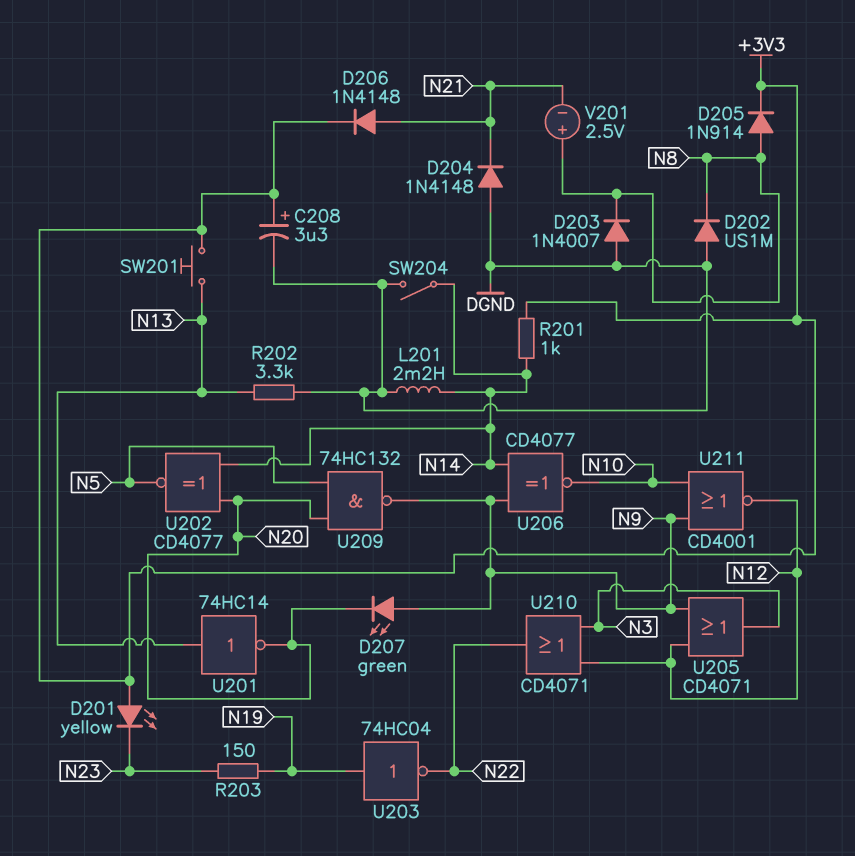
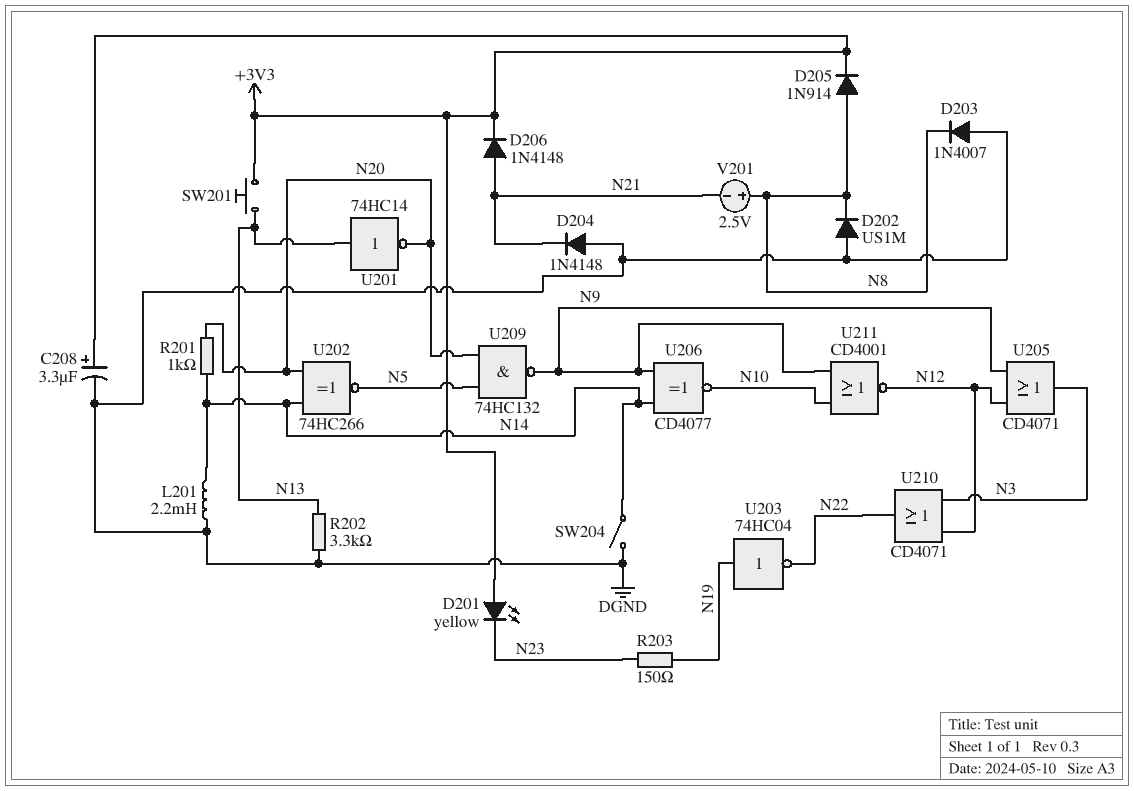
D207: LED green (A N9, K N20) -> none
R201: 1k (+3V3, N14) -> 1k (N14, N20)
U202: XNOR CD4077 (in N14, in N20, out N5) -> XNOR 74HC266 (in N14, in N20, out N5)

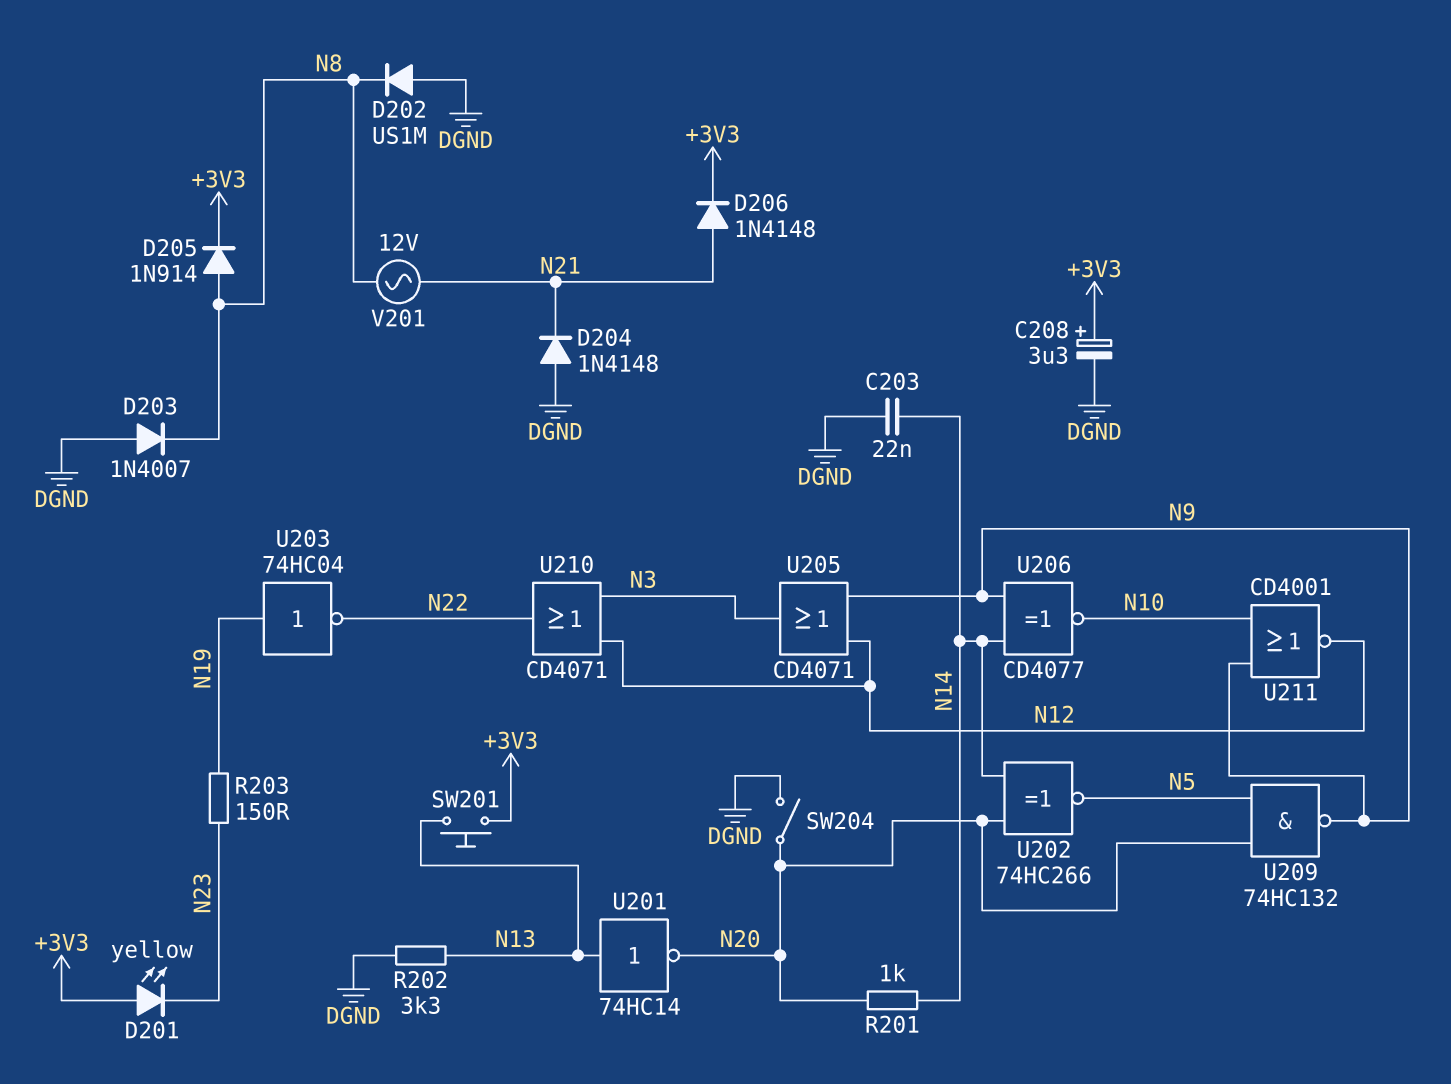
C203: none -> 22nF (DGND, N14)
L201: 2.2mH (DGND, N14) -> none
SW204: switch (DGND, N14) -> switch (DGND, N20)
V201: 2.5V (plus N8, minus N21) -> AC 12V (N8, N21)

